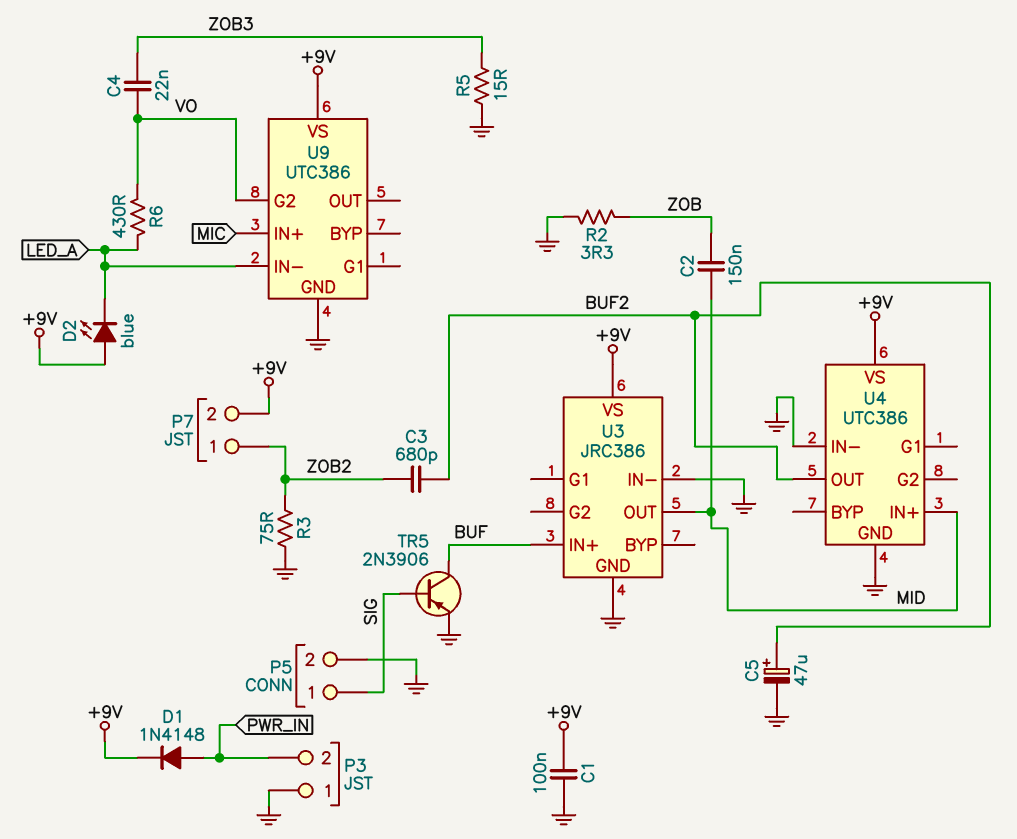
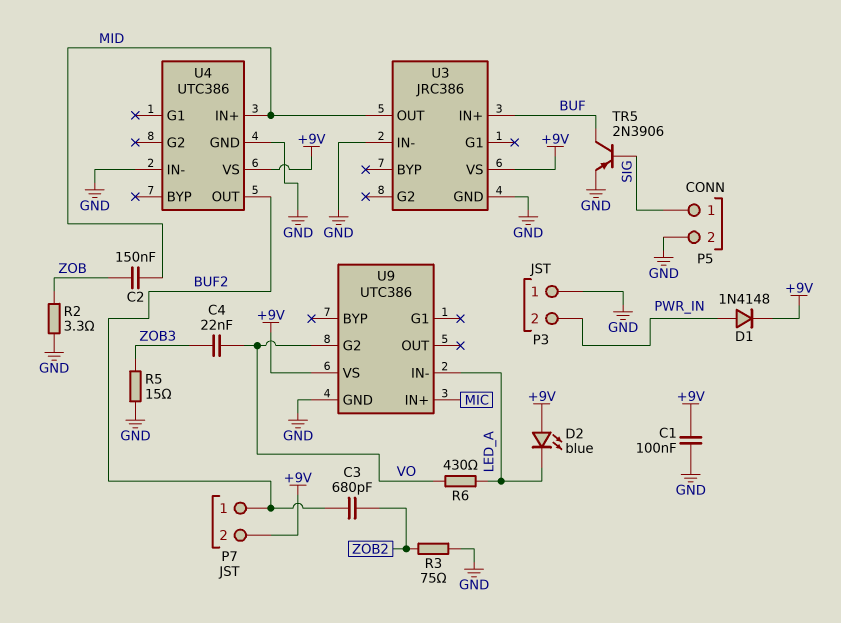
C5: 47uF (plus BUF2, minus GND) -> none
P7 pin 1: ZOB2 -> BUF2

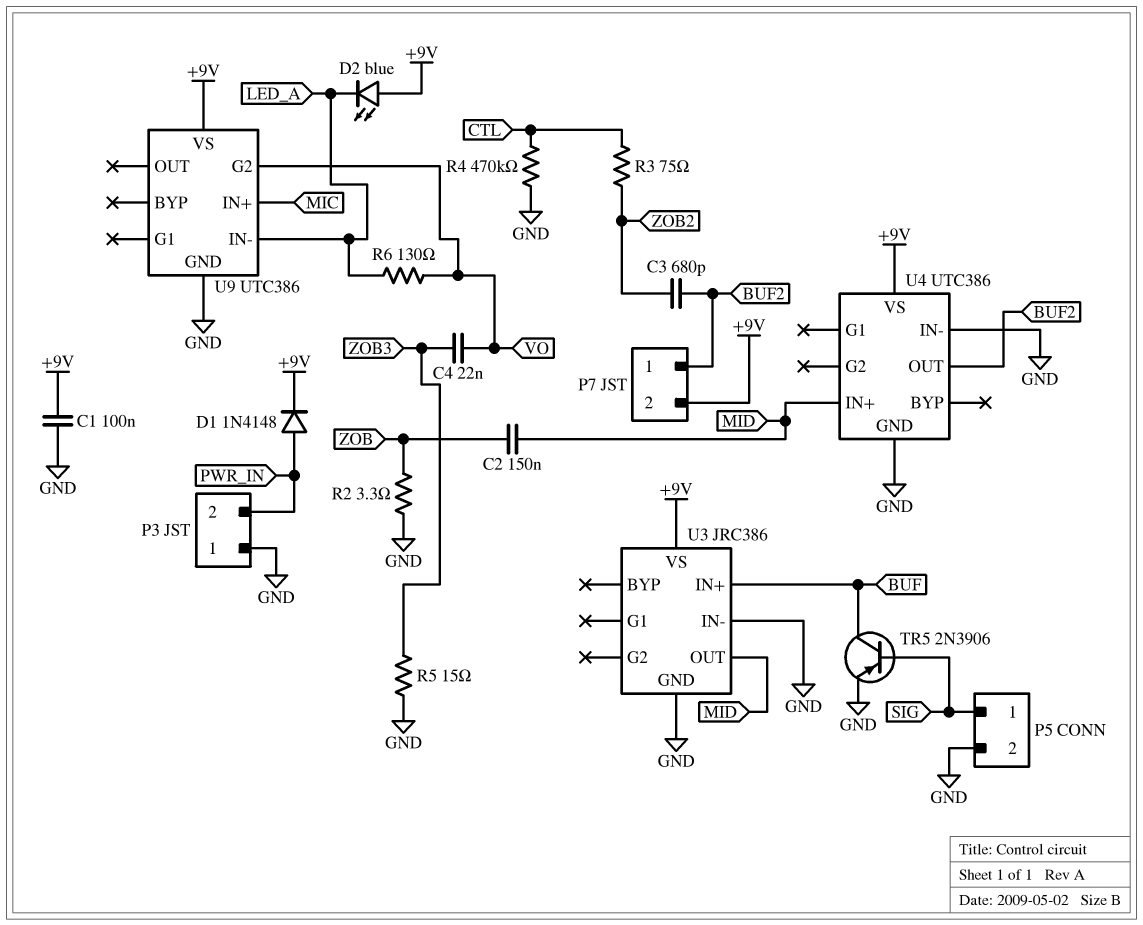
R3: 75 (GND, ZOB2) -> 75 (CTL, ZOB2)
R4: none -> 470k (CTL, GND)
R6: 430 (LED_A, VO) -> 130 (LED_A, VO)

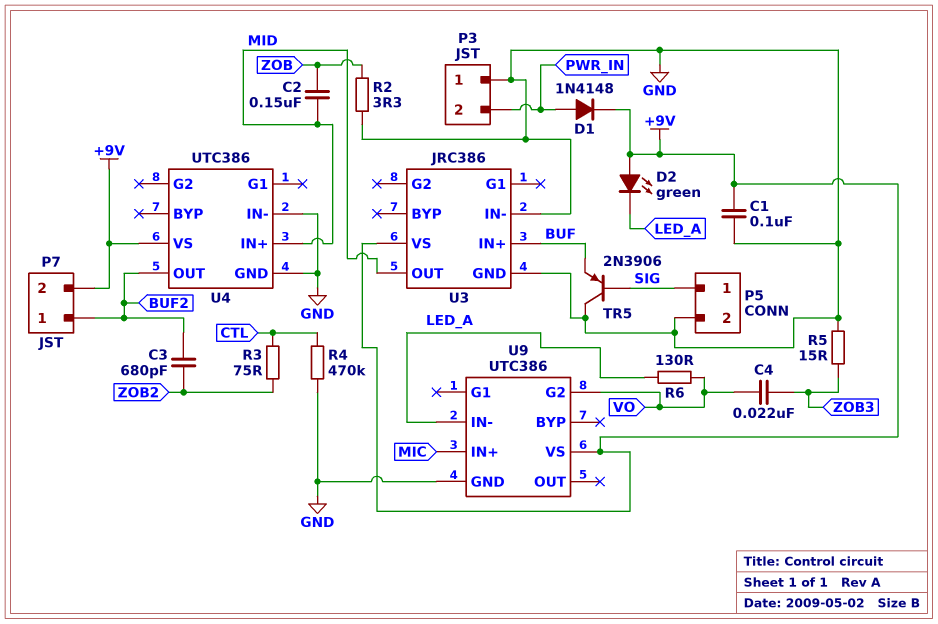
D2: LED blue (A +9V, K LED_A) -> LED green (A +9V, K LED_A)
TR5: PNP 2N3906 (B SIG, C BUF, E GND) -> PNP 2N3906 (B SIG, C GND, E BUF)

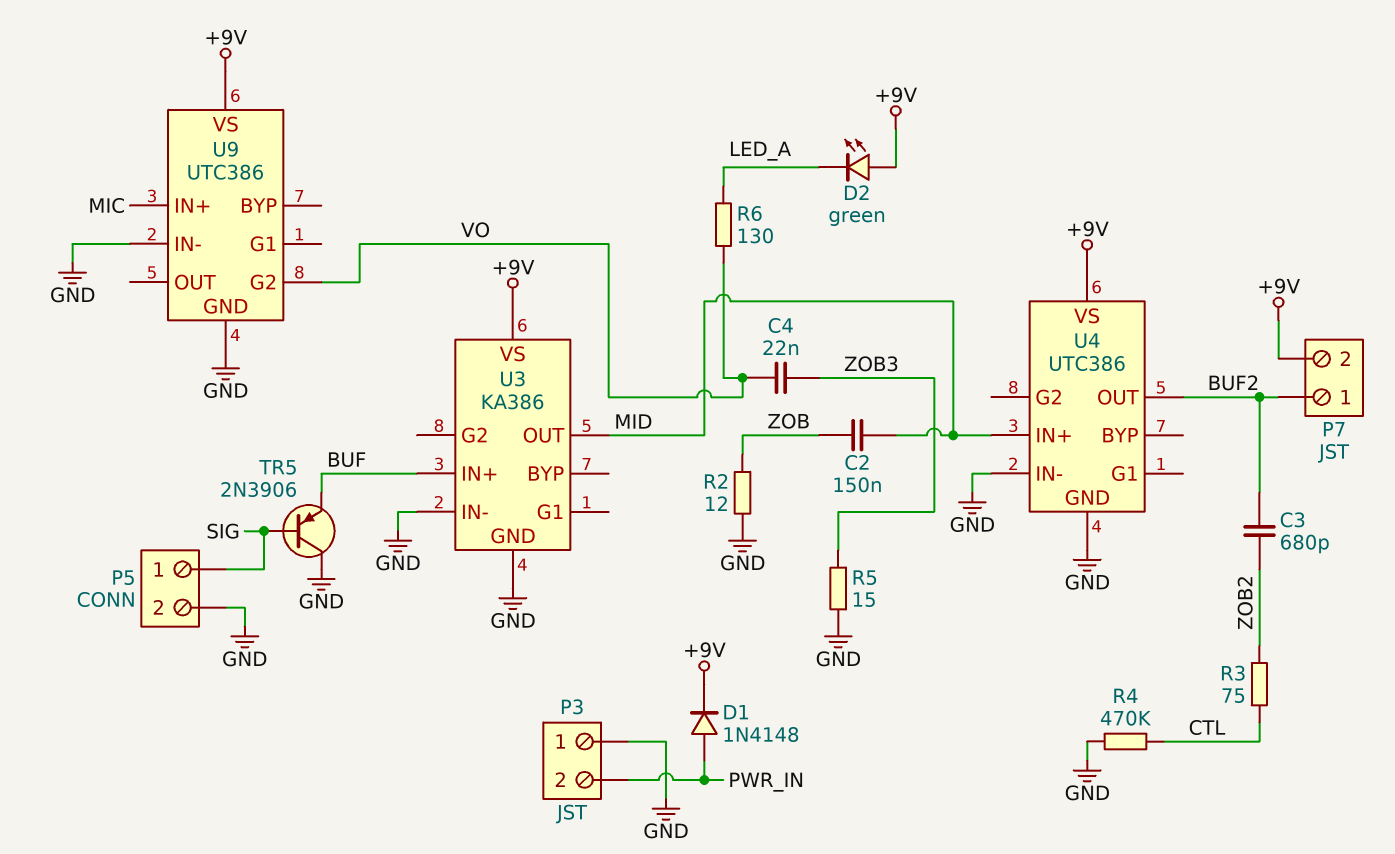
C1: 100nF (+9V, GND) -> none
R2: 3.3 (GND, ZOB) -> 12 (GND, ZOB)
U3: JRC386 -> KA386
U9 pin IN-: LED_A -> GND

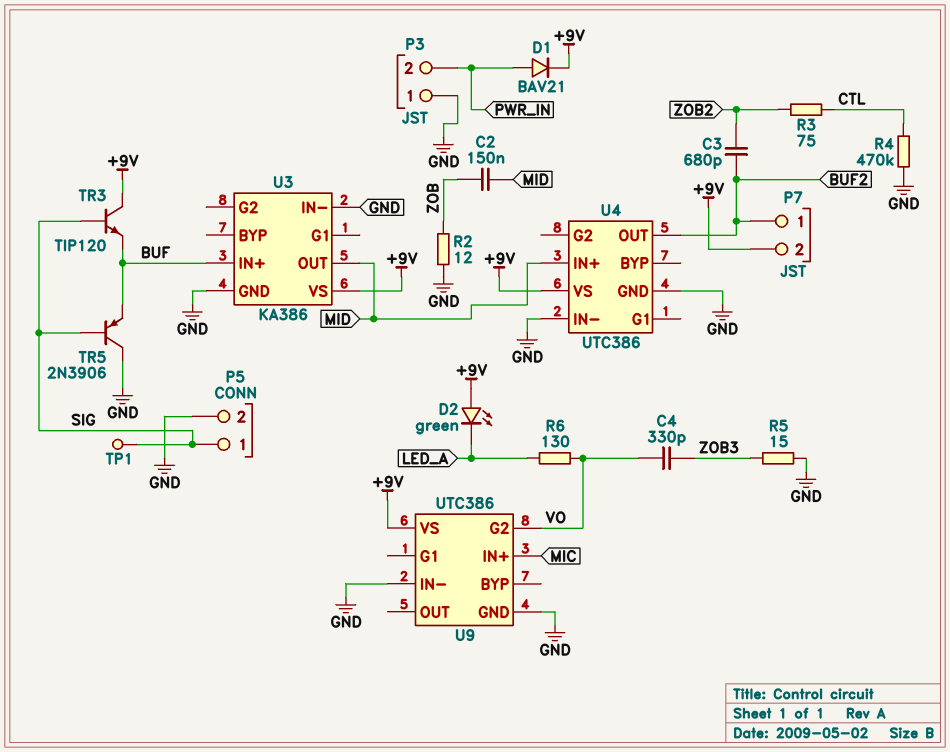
C4: 22nF (VO, ZOB3) -> 330pF (VO, ZOB3)
D1: diode 1N4148 (A PWR_IN, K +9V) -> diode BAV21 (A PWR_IN, K +9V)
TP1: none -> test point (SIG)
TR3: none -> NPN TIP120 (B SIG, C +9V, E BUF)

